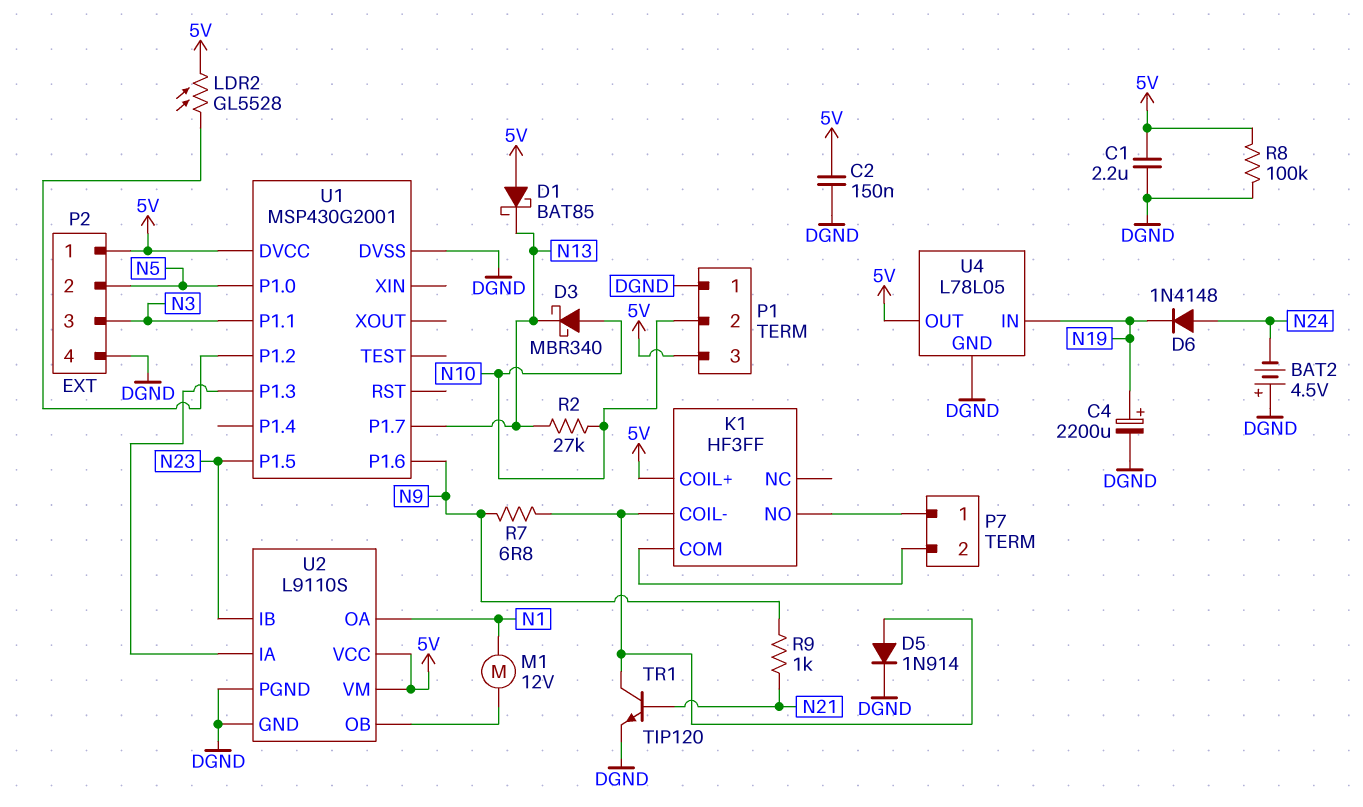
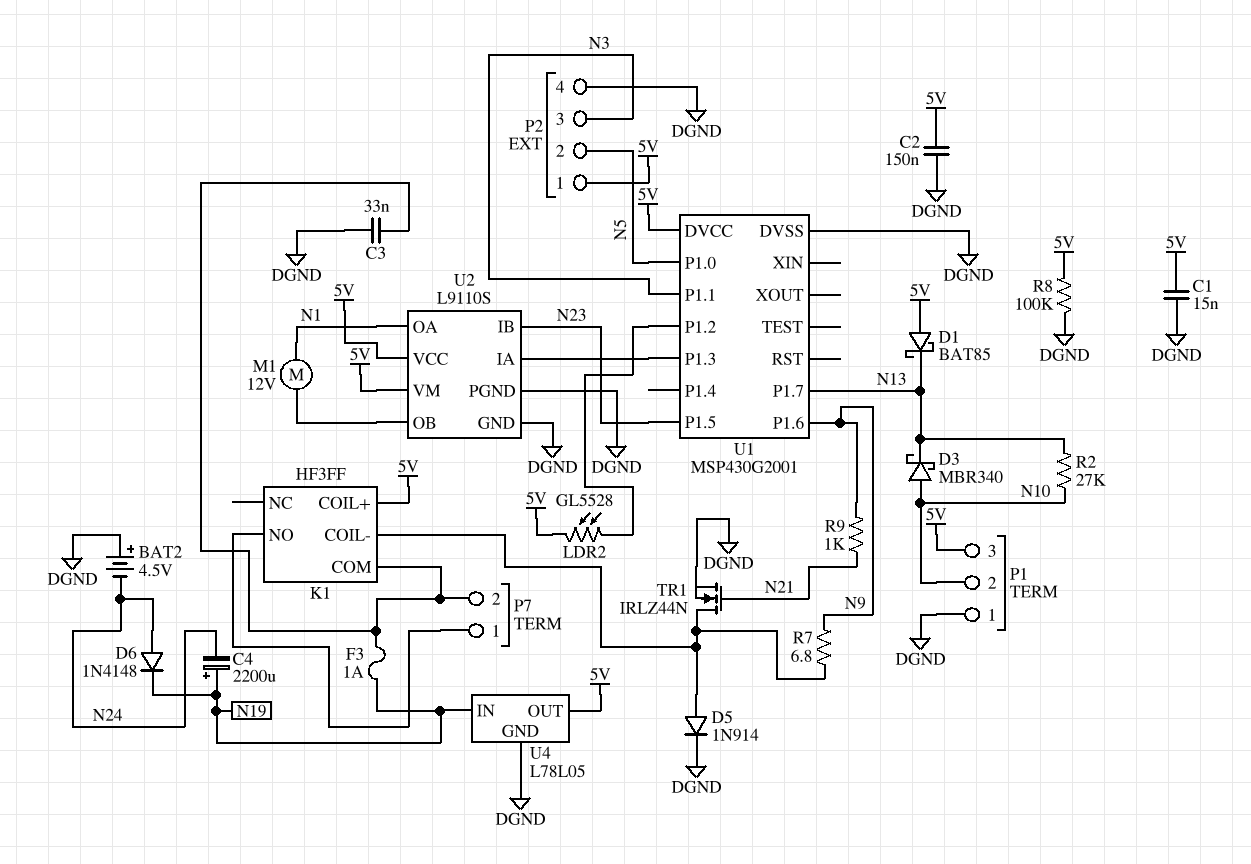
C1: 2.2uF (5V, DGND) -> 15nF (5V, DGND)
C3: none -> 33nF (DGND, K1/COM)
C4: 2200uF (plus N19, minus DGND) -> 2200uF (plus N19, minus N24)
F3: none -> 1A (K1/COM, N19)
TR1: NPN TIP120 (B N21, C K1/COIL-, E DGND) -> NMOS IRLZ44N (G N21, D K1/COIL-, S DGND)

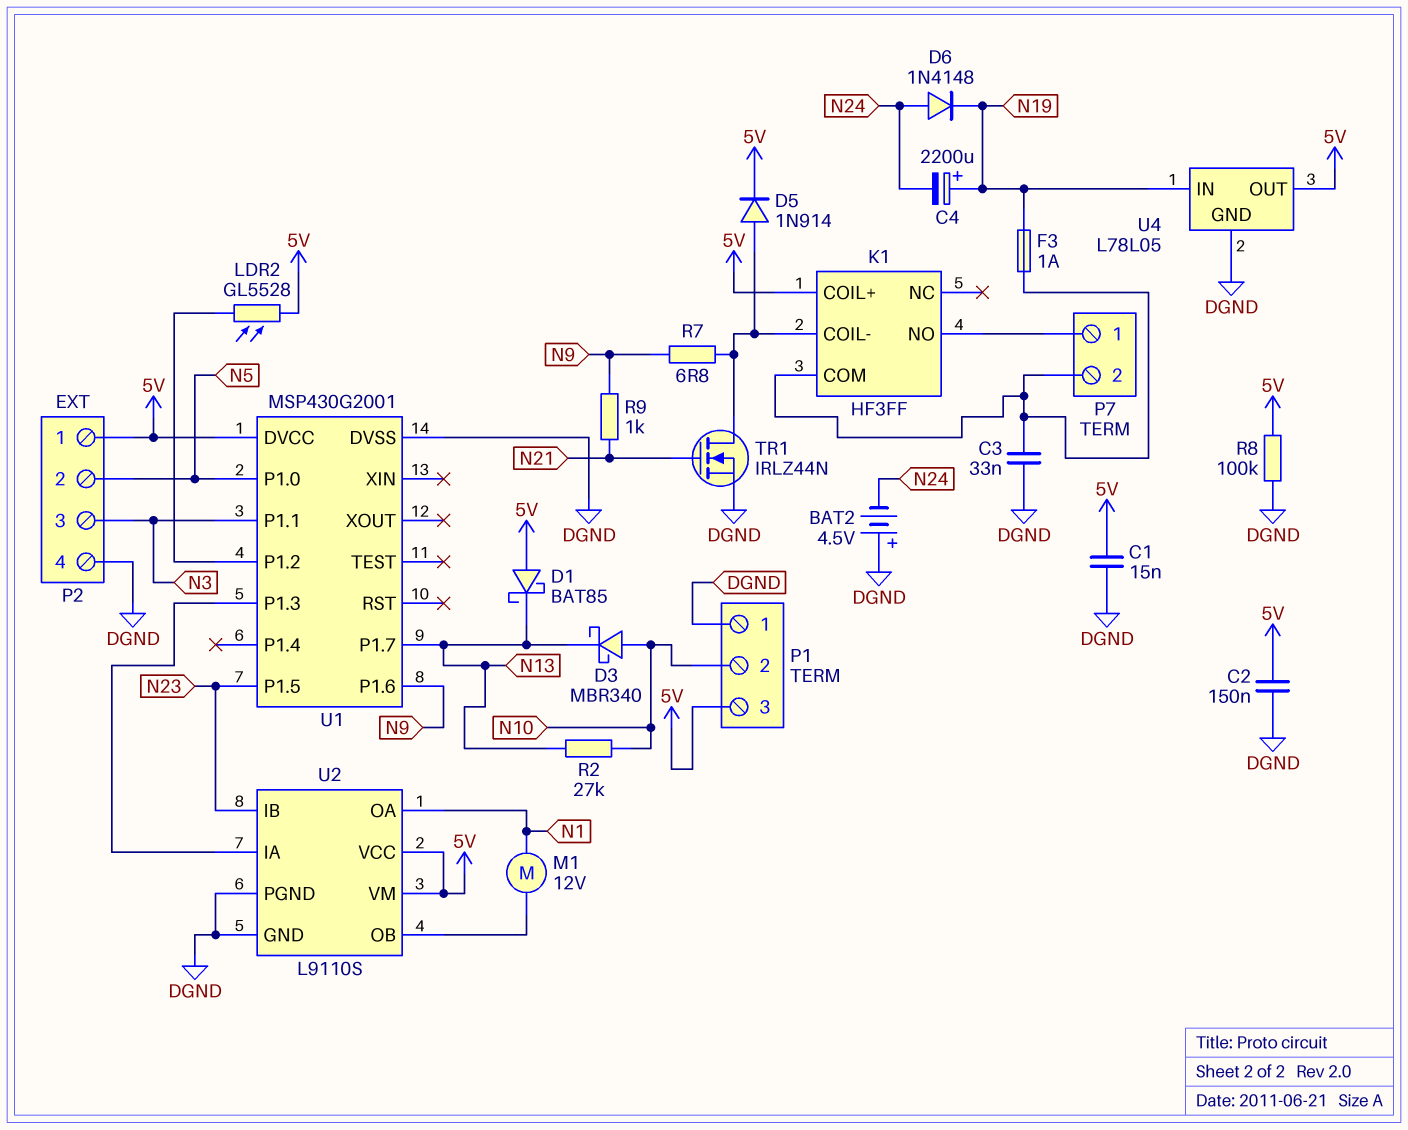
D5: diode 1N914 (A K1/COIL-, K DGND) -> diode 1N914 (A K1/COIL-, K 5V)

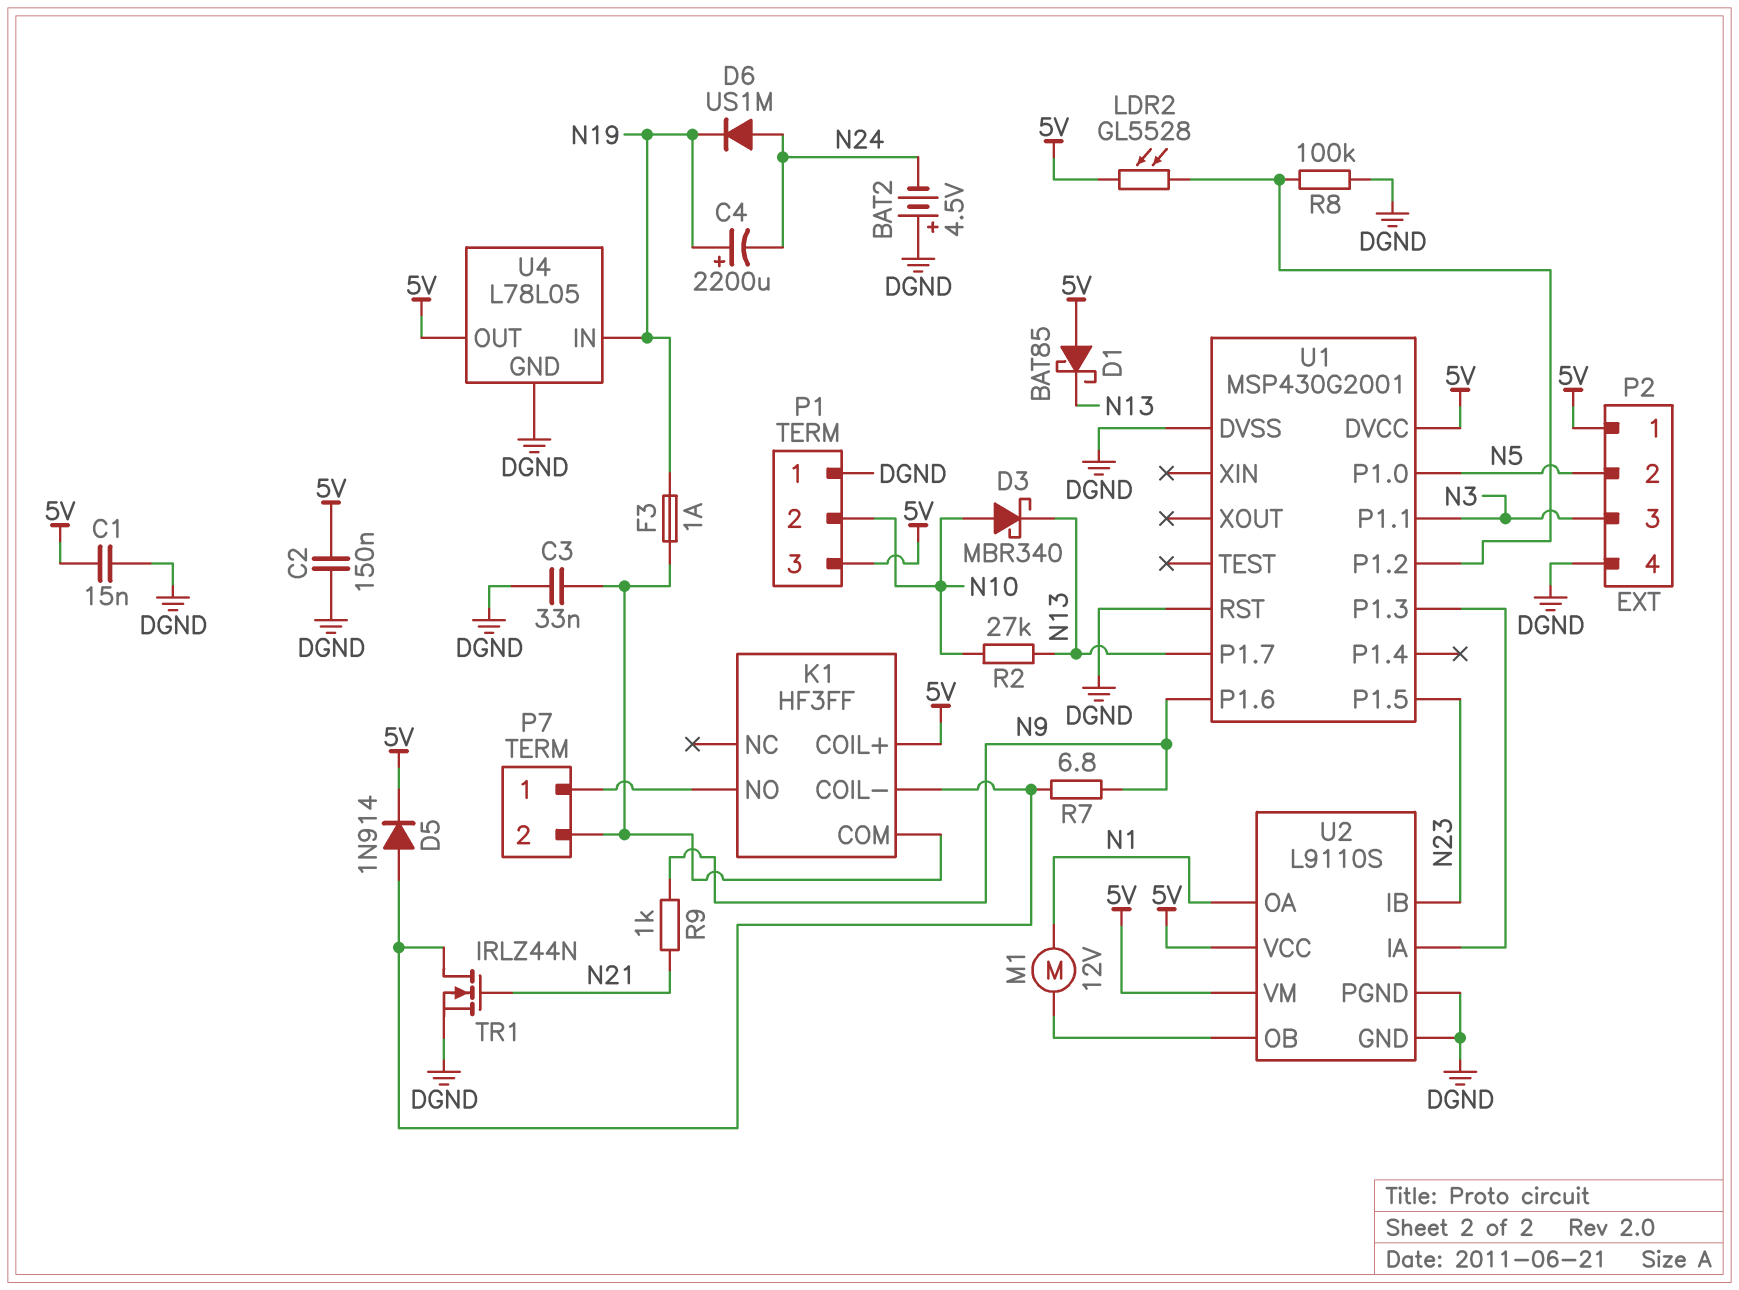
D6: diode 1N4148 (A N24, K N19) -> diode US1M (A N24, K N19)
R8: 100k (5V, DGND) -> 100k (DGND, U1/P1.2)
U1 pin RST: none -> DGND

